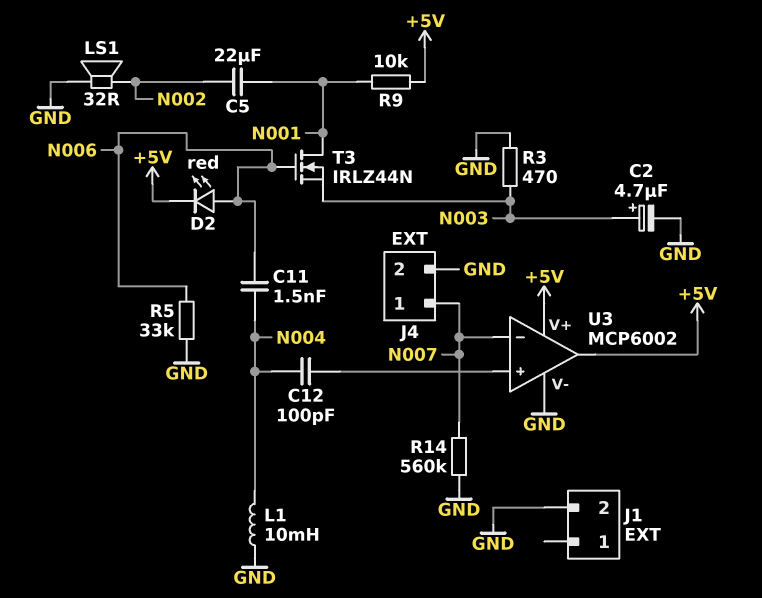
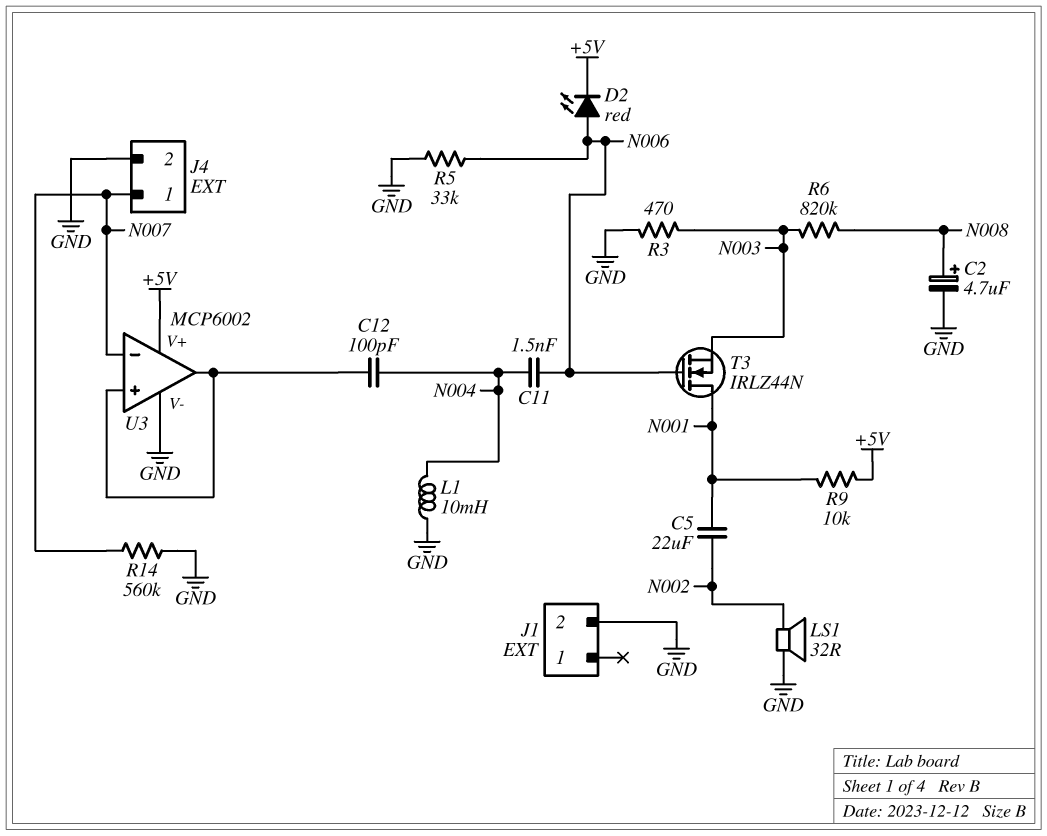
C2: 4.7uF (plus N003, minus GND) -> 4.7uF (plus N008, minus GND)
R6: none -> 820k (N003, N008)
U3 pin out: +5V -> U3/in+

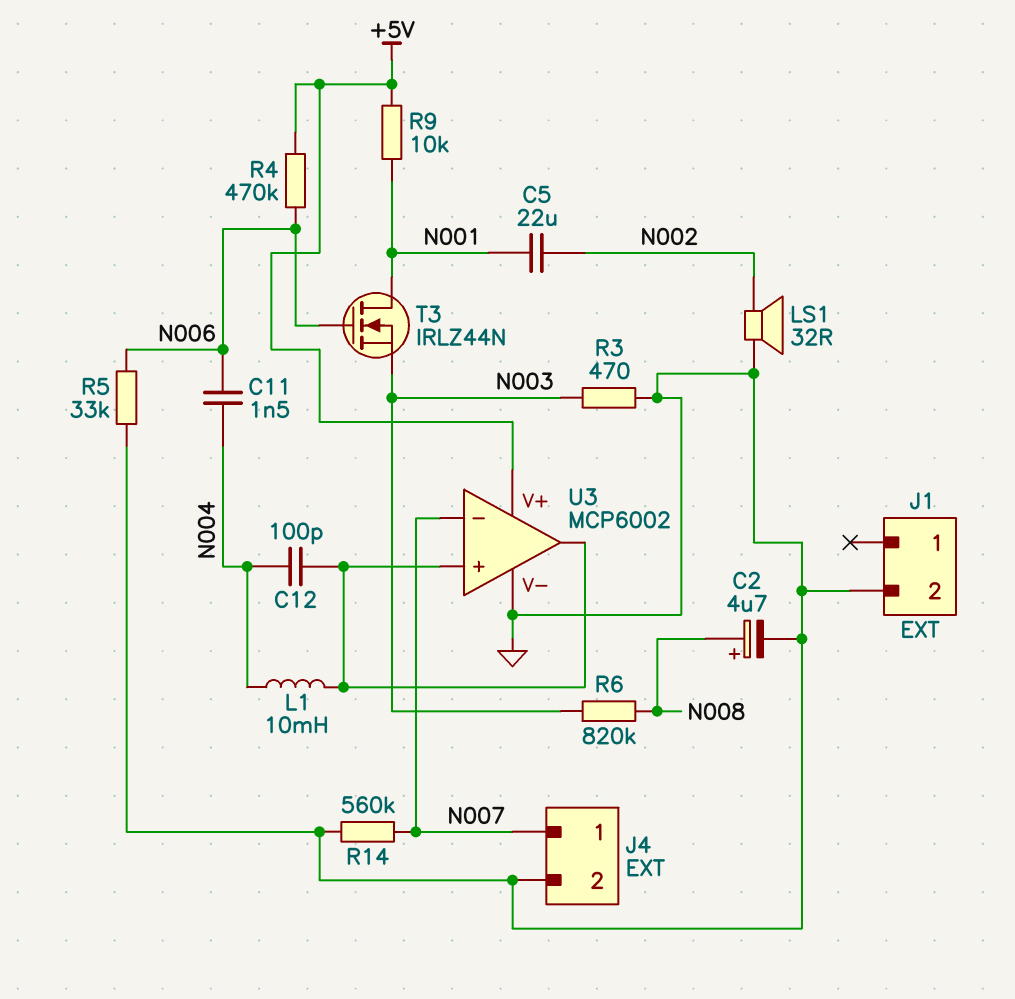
D2: LED red (A N006, K +5V) -> none
L1: 10mH (GND, N004) -> 10mH (N004, U3/in+)
R4: none -> 470k (+5V, N006)

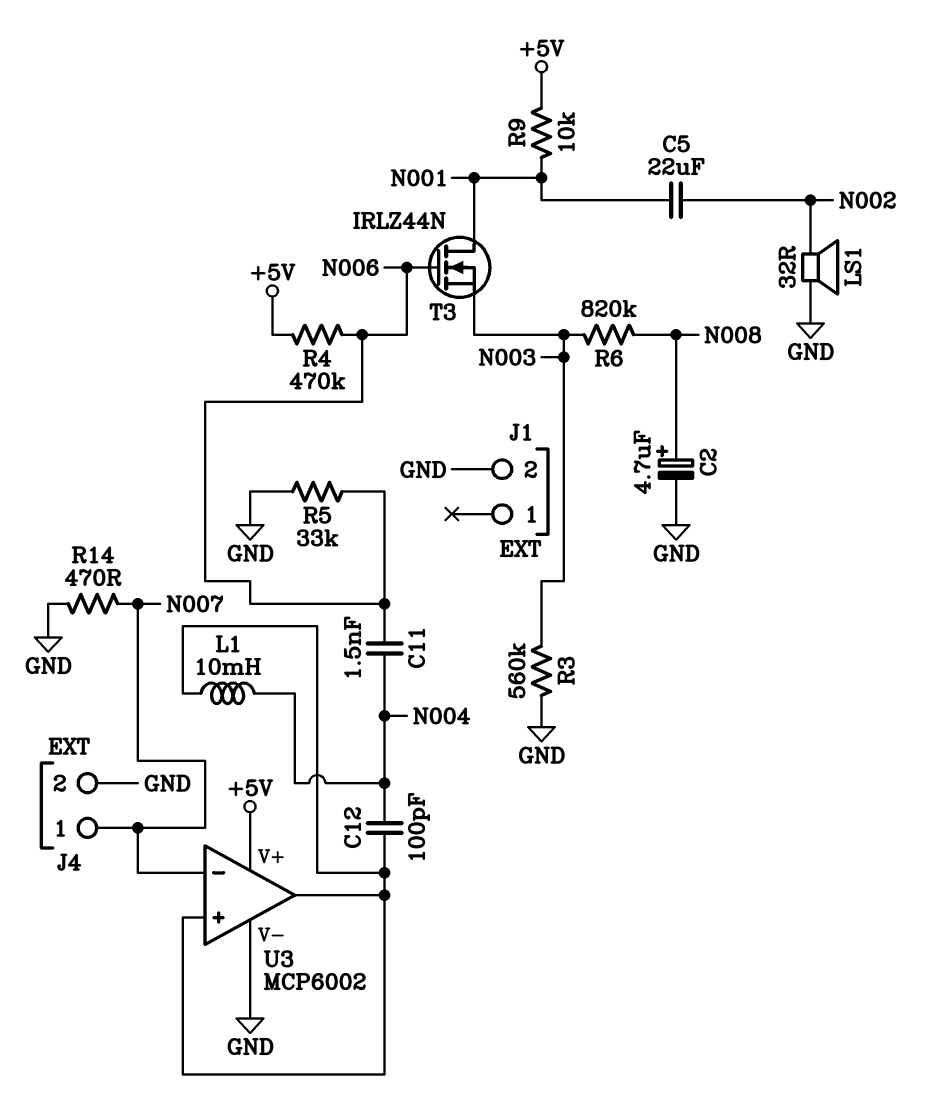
R3: 470 (GND, N003) -> 560k (GND, N003)
R14: 560k (GND, N007) -> 470 (GND, N007)

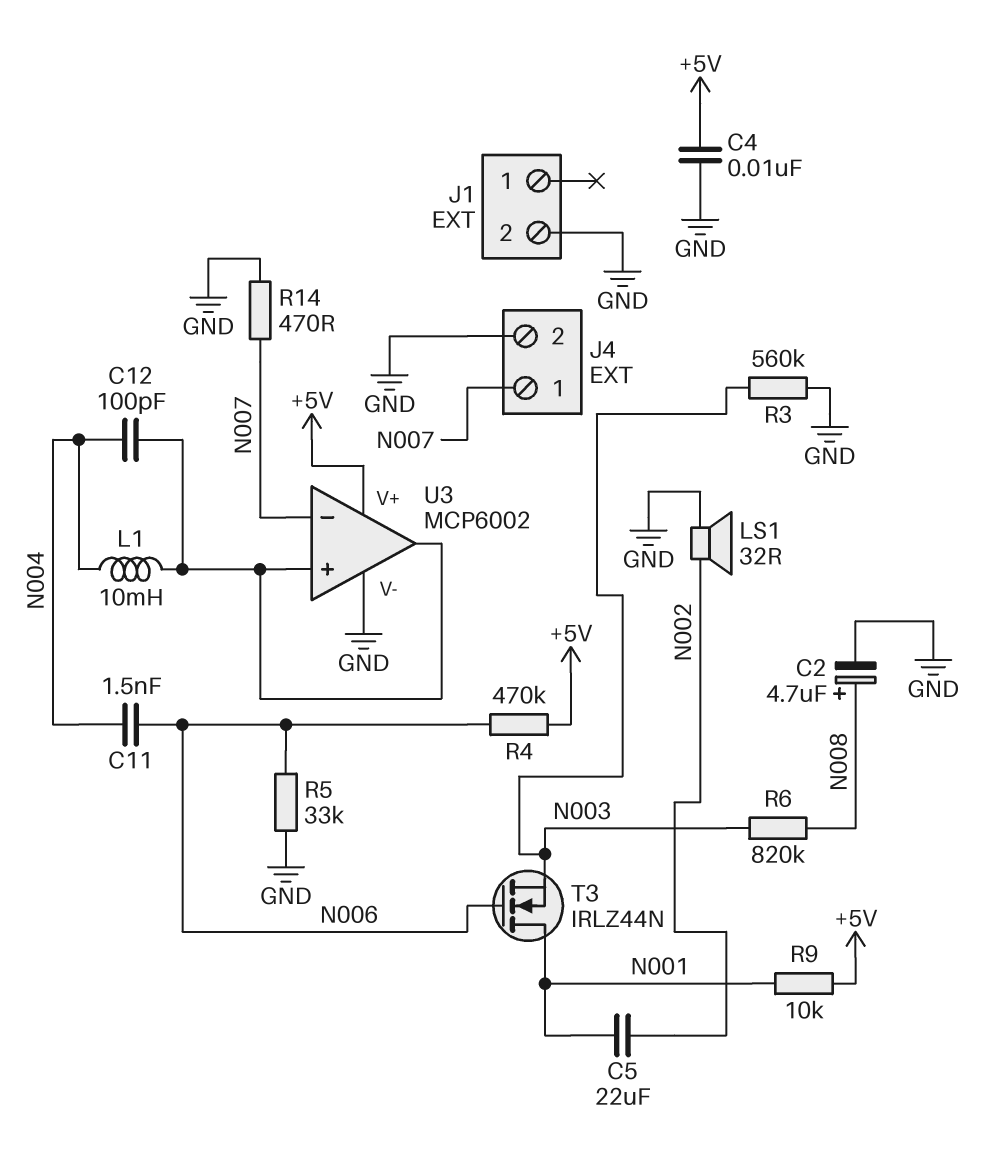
C4: none -> 10nF (+5V, GND)

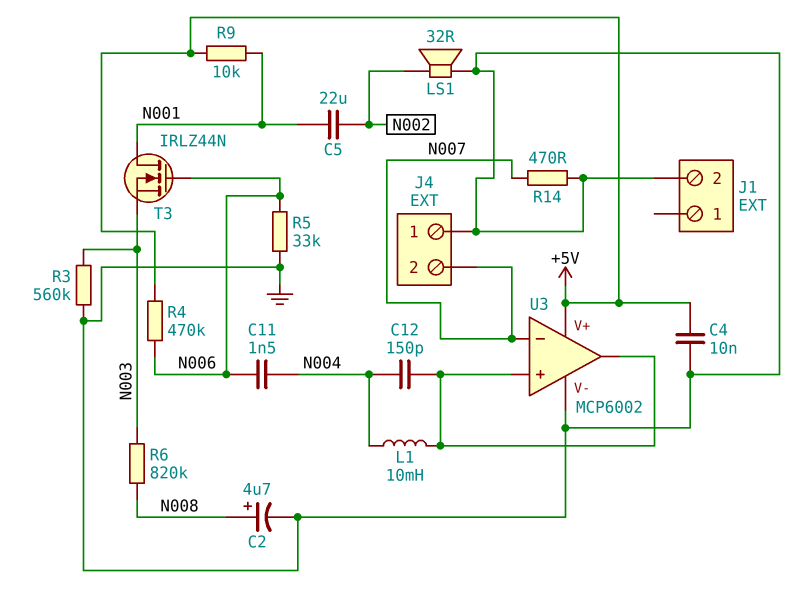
C12: 100pF (N004, U3/in+) -> 150pF (N004, U3/in+)
J4 pin 1: N007 -> GND
J4 pin 2: GND -> N007

